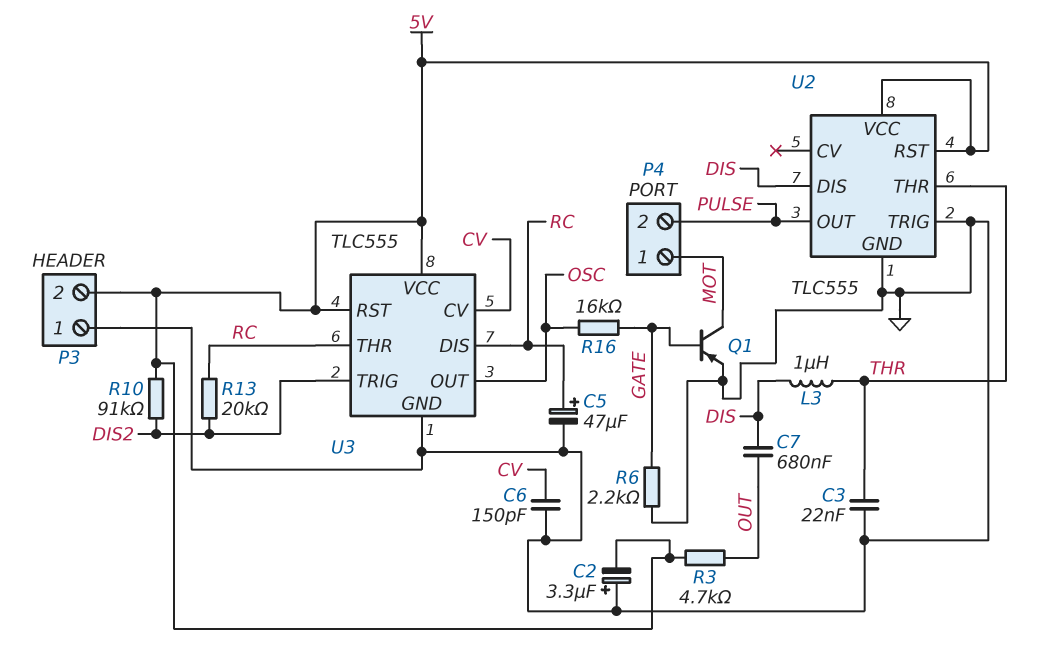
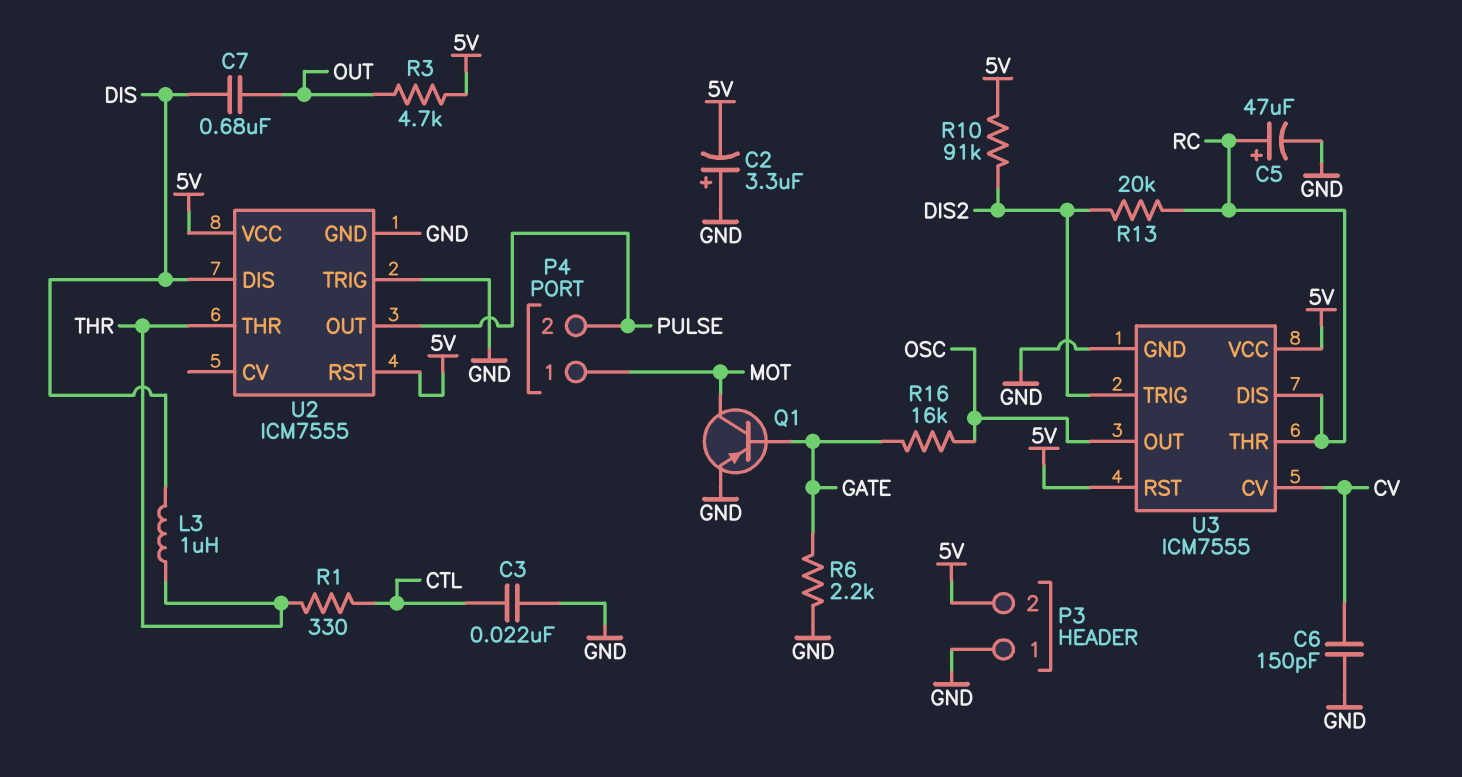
C3: 22nF (GND, THR) -> 22nF (CTL, GND)
R1: none -> 330 (CTL, THR)
U2: TLC555 -> ICM7555
U3: TLC555 -> ICM7555

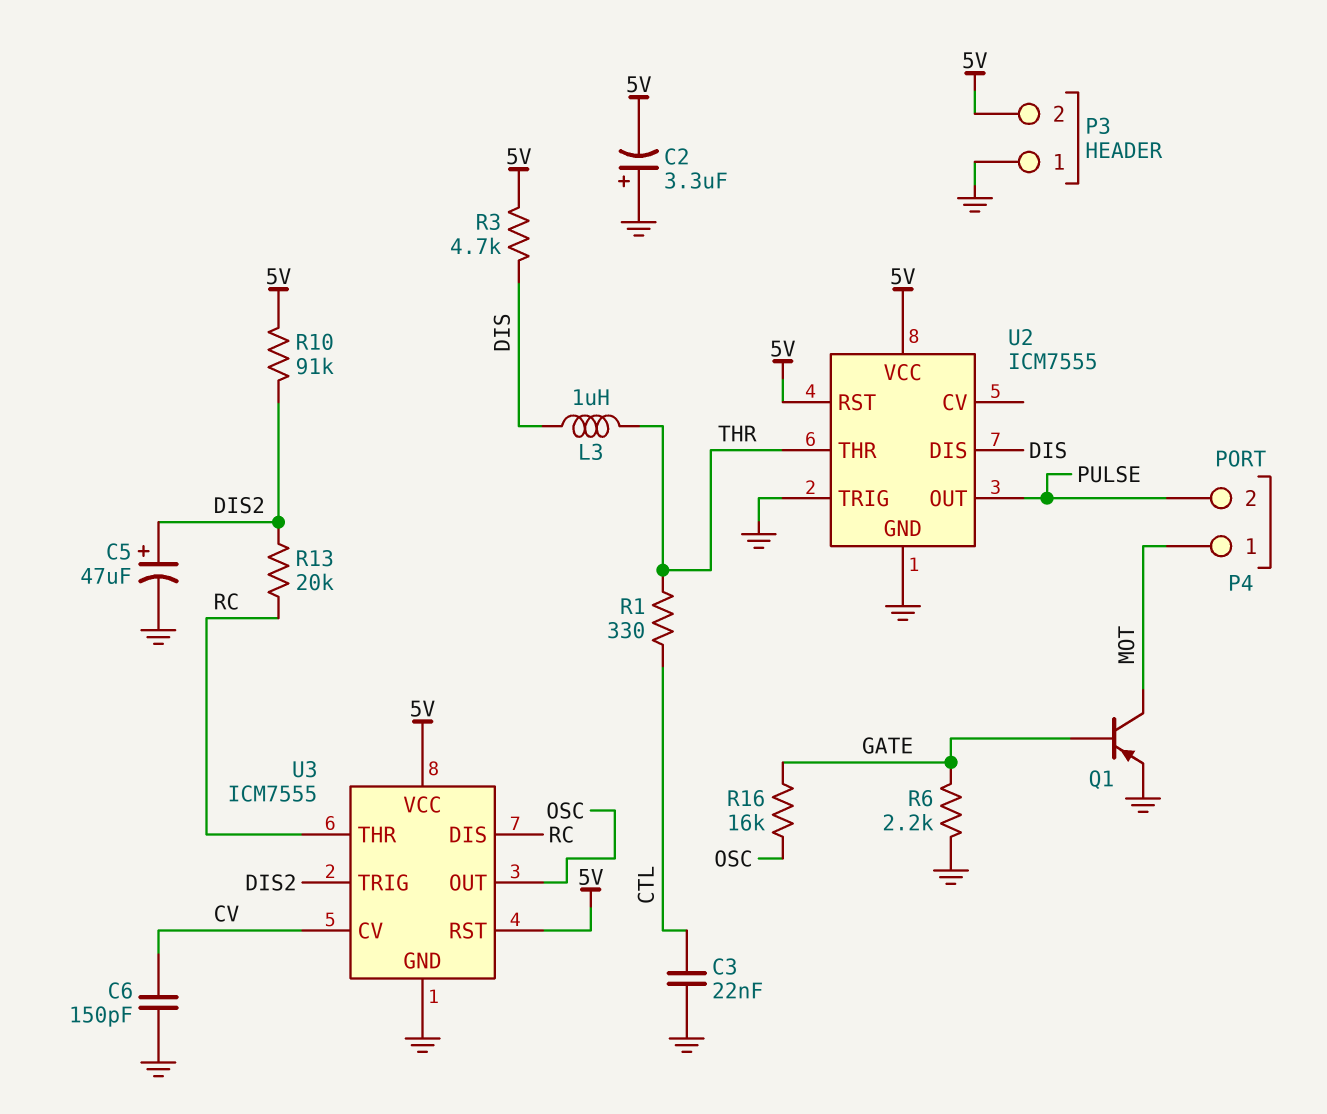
C5: 47uF (plus RC, minus GND) -> 47uF (plus DIS2, minus GND)
C7: 680nF (DIS, OUT) -> none
R3: 4.7k (5V, OUT) -> 4.7k (5V, DIS)

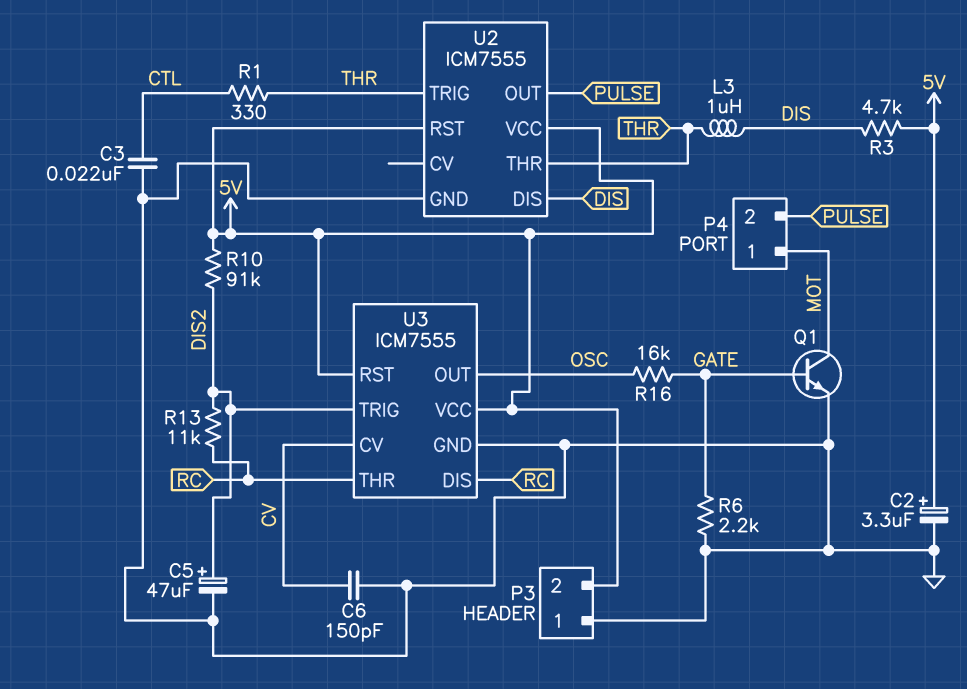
C2: 3.3uF (plus GND, minus 5V) -> 3.3uF (plus 5V, minus GND)
Q1: PNP (B GATE, C MOT, E GND) -> NPN (B GATE, C MOT, E GND)
R13: 20k (DIS2, RC) -> 11k (DIS2, RC)
U2 pin TRIG: GND -> THR

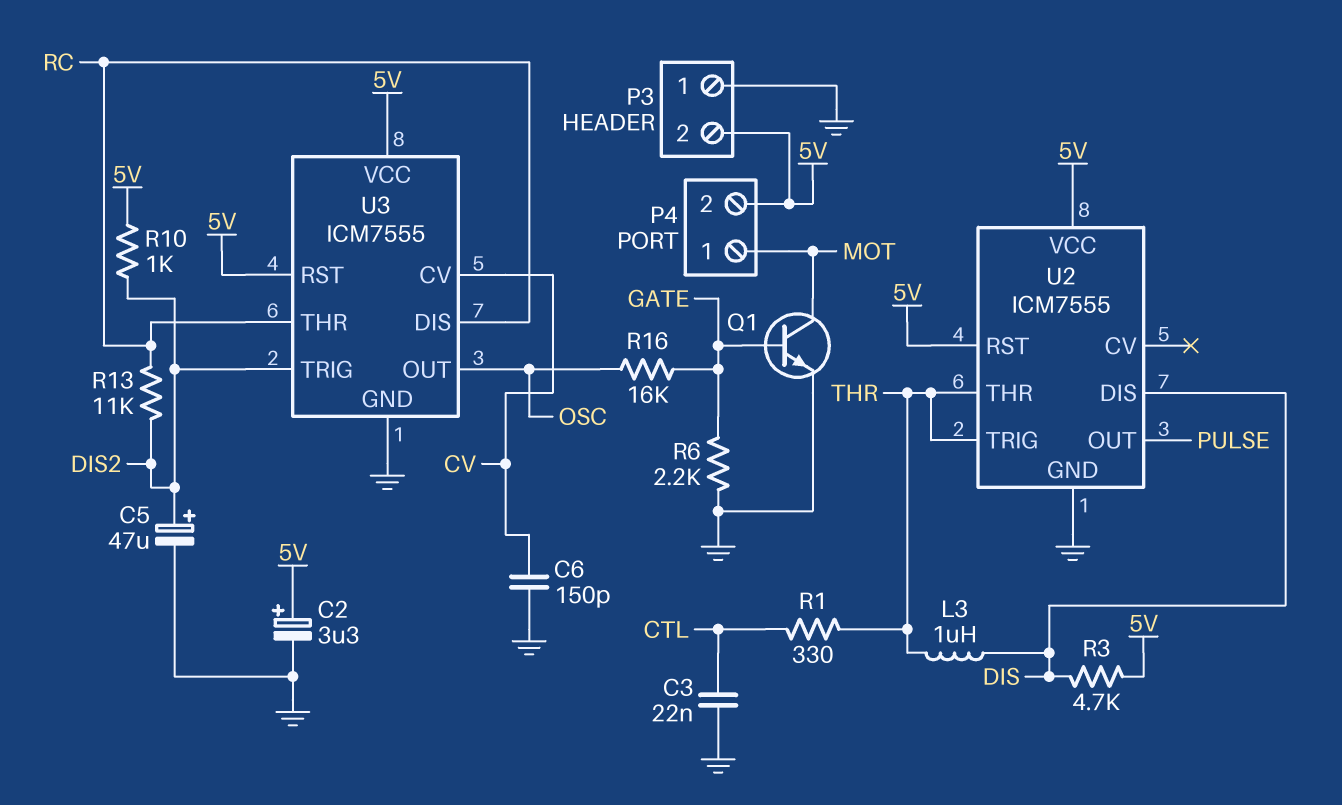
P4 pin 2: PULSE -> 5V
R10: 91k (5V, DIS2) -> 1k (5V, DIS2)

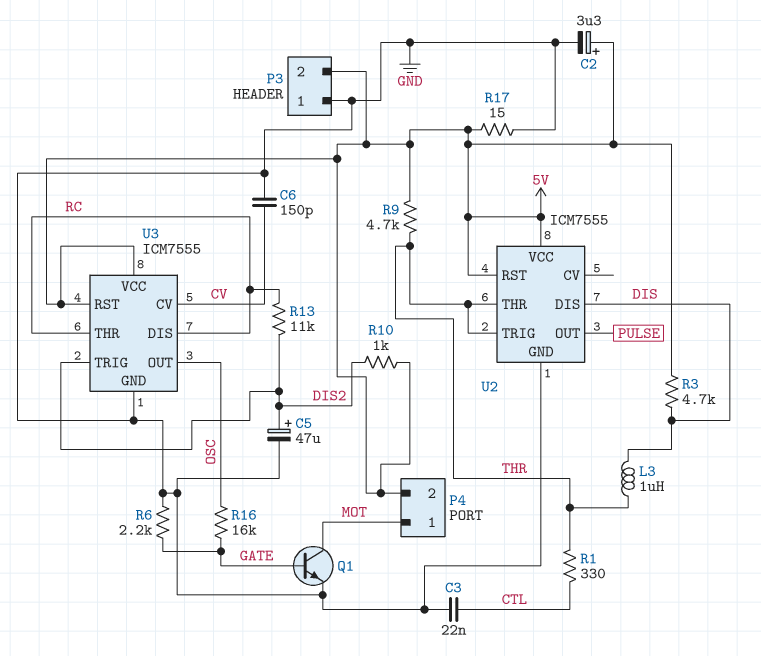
R9: none -> 4.7k (5V, THR)
R17: none -> 15 (5V, GND)

